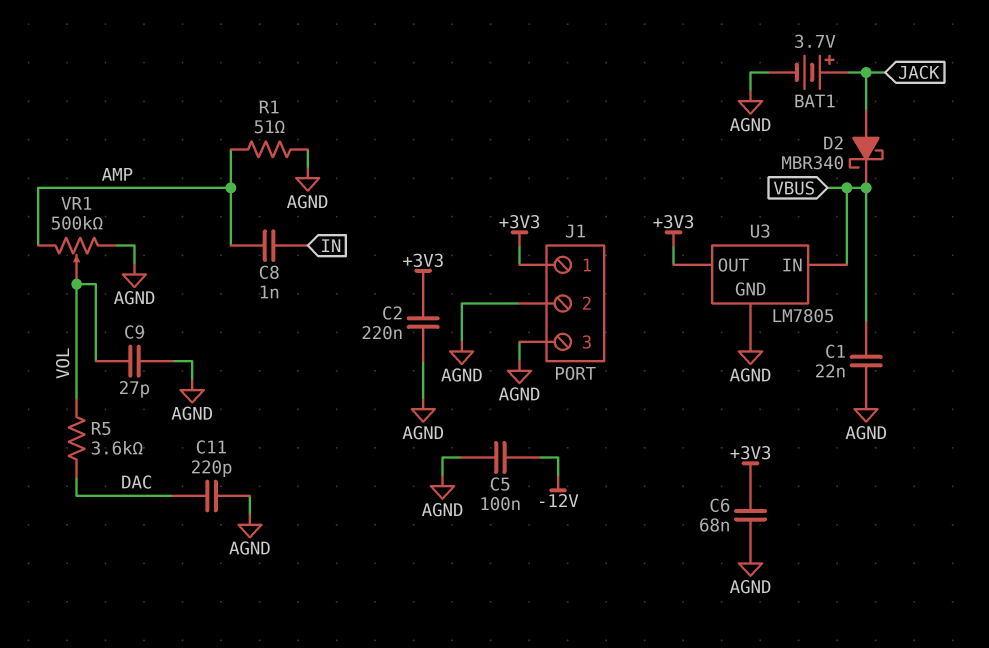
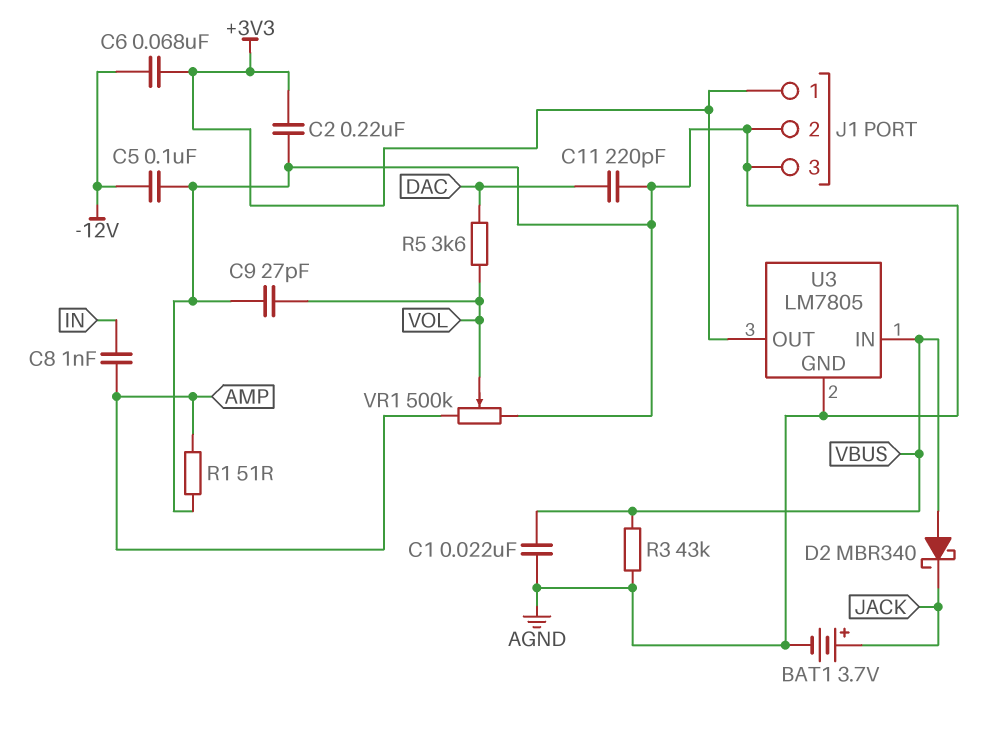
C6: 68nF (+3V3, AGND) -> 68nF (+3V3, -12V)
D2: schottky MBR340 (A JACK, K VBUS) -> schottky MBR340 (A VBUS, K JACK)
R3: none -> 43k (AGND, VBUS)

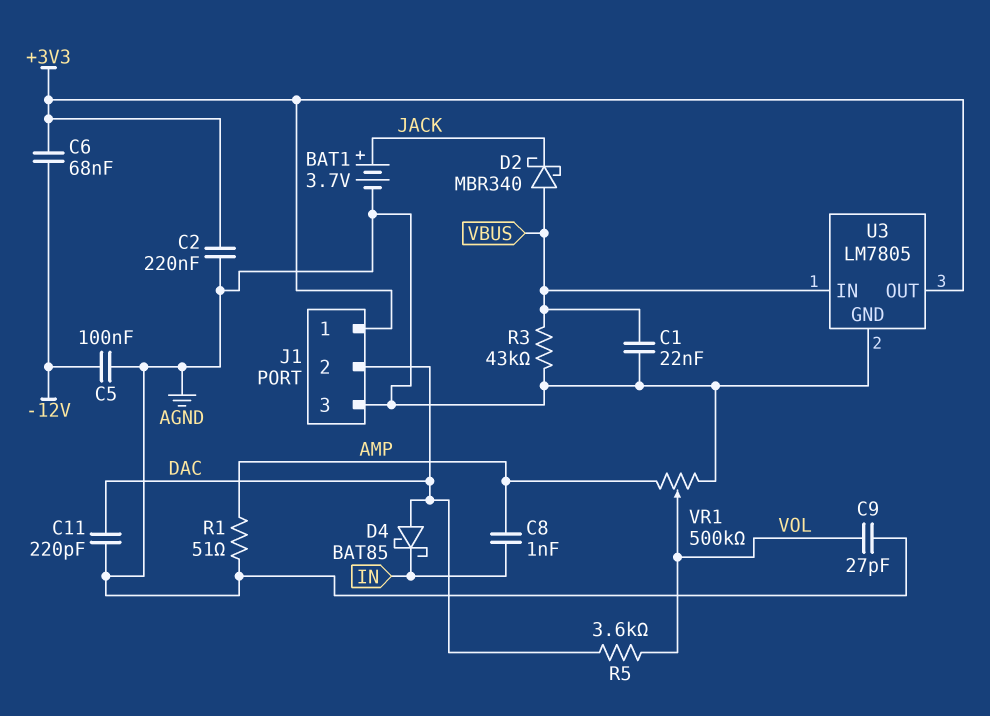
D4: none -> schottky BAT85 (A DAC, K IN)
J1 pin 2: AGND -> DAC

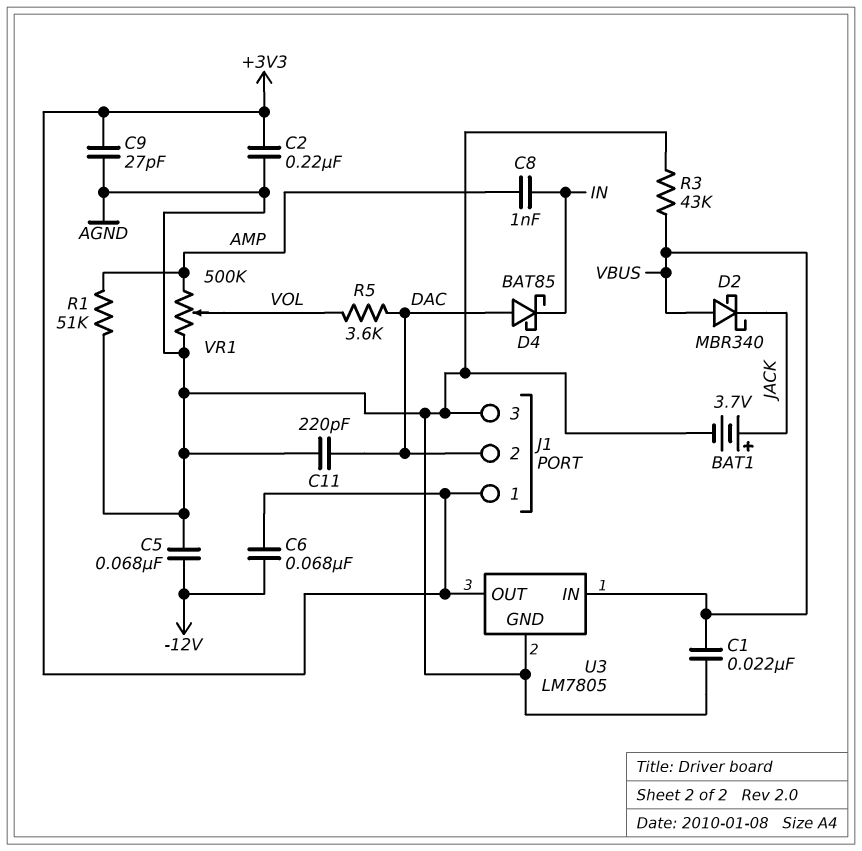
C5: 100nF (-12V, AGND) -> 68nF (-12V, AGND)
C9: 27pF (AGND, VOL) -> 27pF (+3V3, AGND)
R1: 51 (AGND, AMP) -> 51k (AGND, AMP)

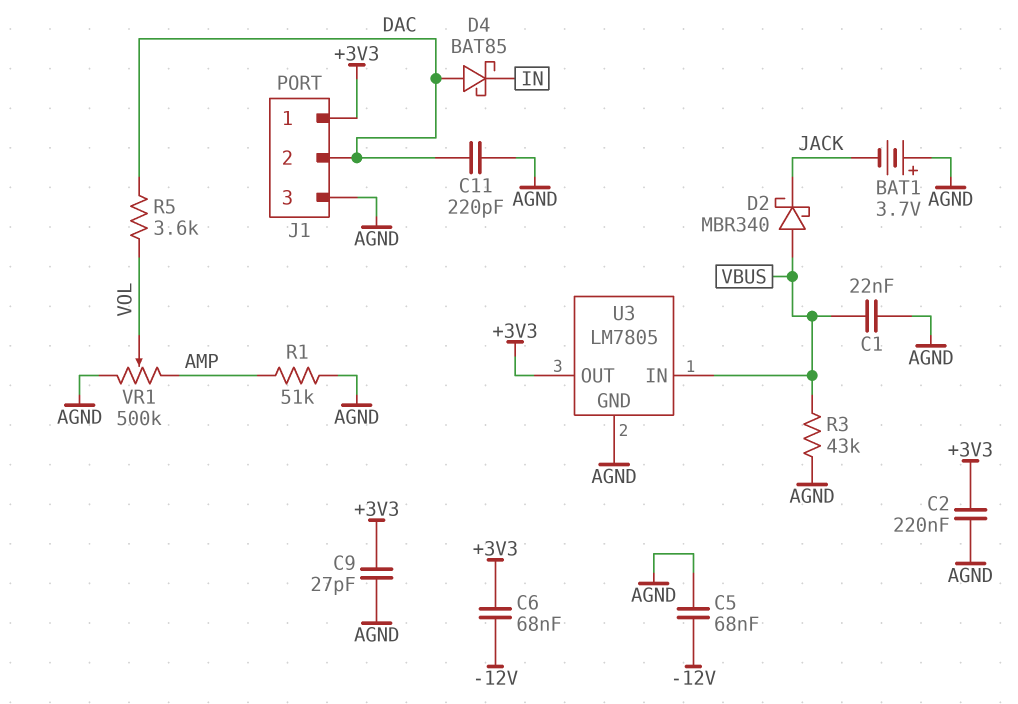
BAT1: 3.7V (plus JACK, minus AGND) -> 3.7V (plus AGND, minus JACK)
C8: 1nF (AMP, IN) -> none

